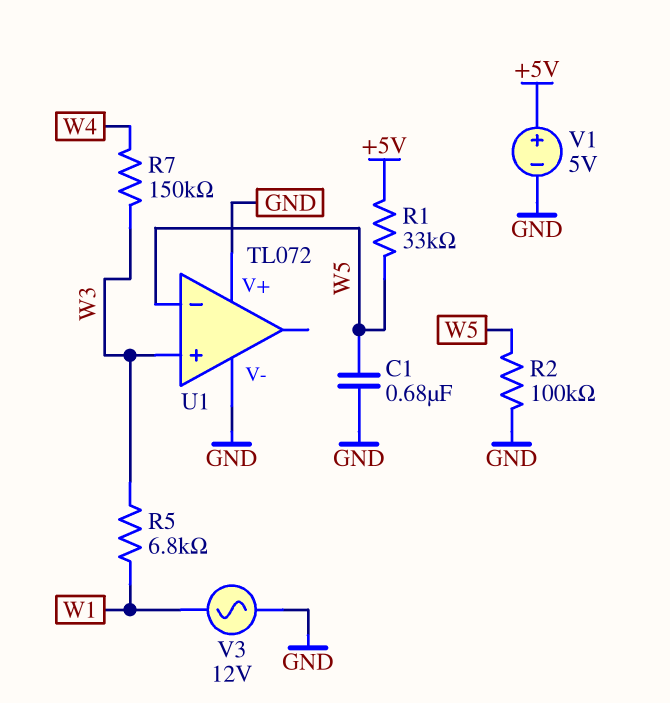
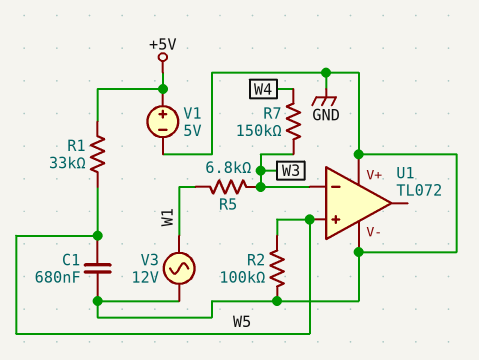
U1 pin in+: W3 -> W5
U1 pin in-: W5 -> W3

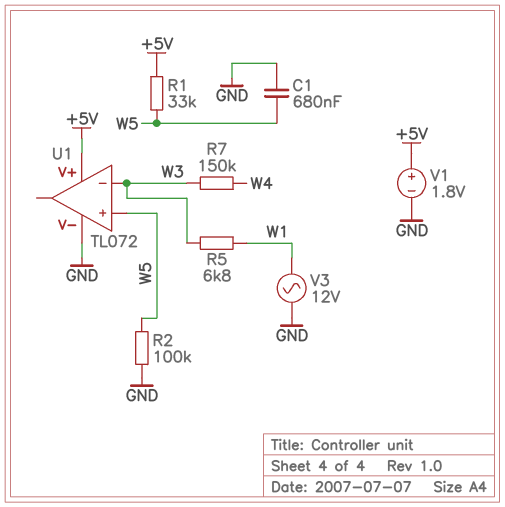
U1 pin V+: GND -> +5V
V1: 5V (plus +5V, minus GND) -> 1.8V (plus +5V, minus GND)

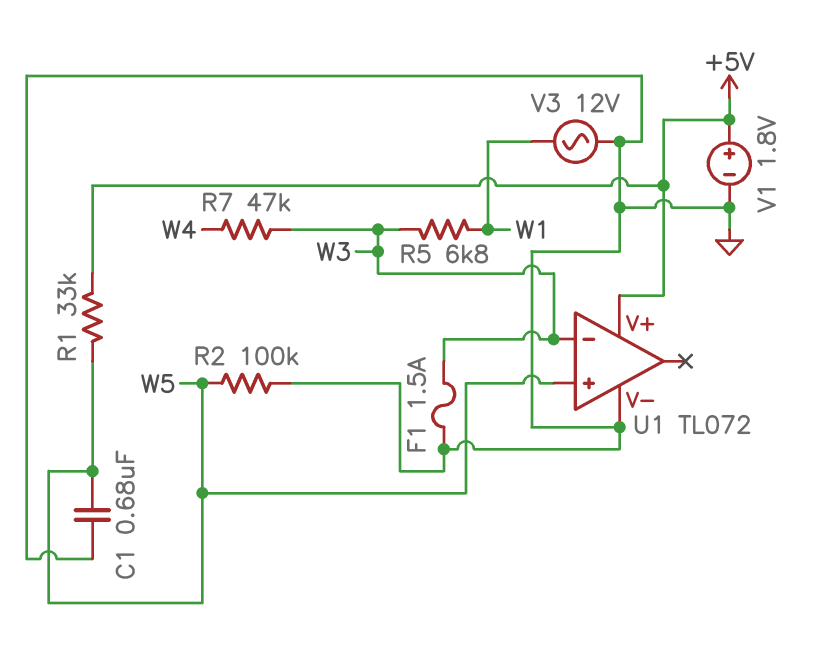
F1: none -> 1.5A (GND, W3)
R7: 150k (W3, W4) -> 47k (W3, W4)

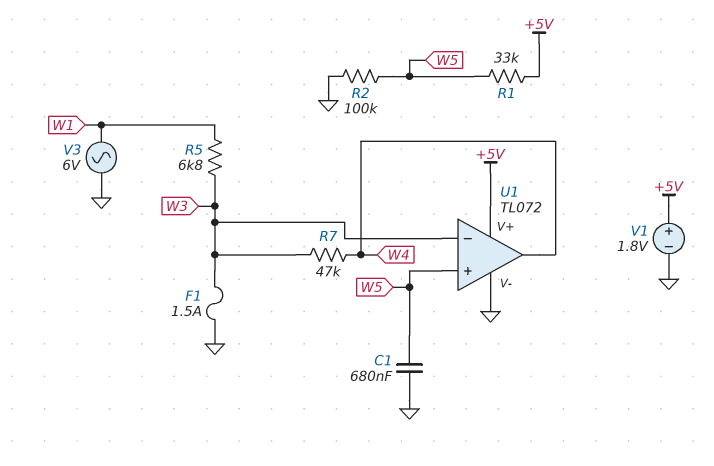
U1 pin out: none -> W4
V3: AC 12V (GND, W1) -> AC 6V (GND, W1)

